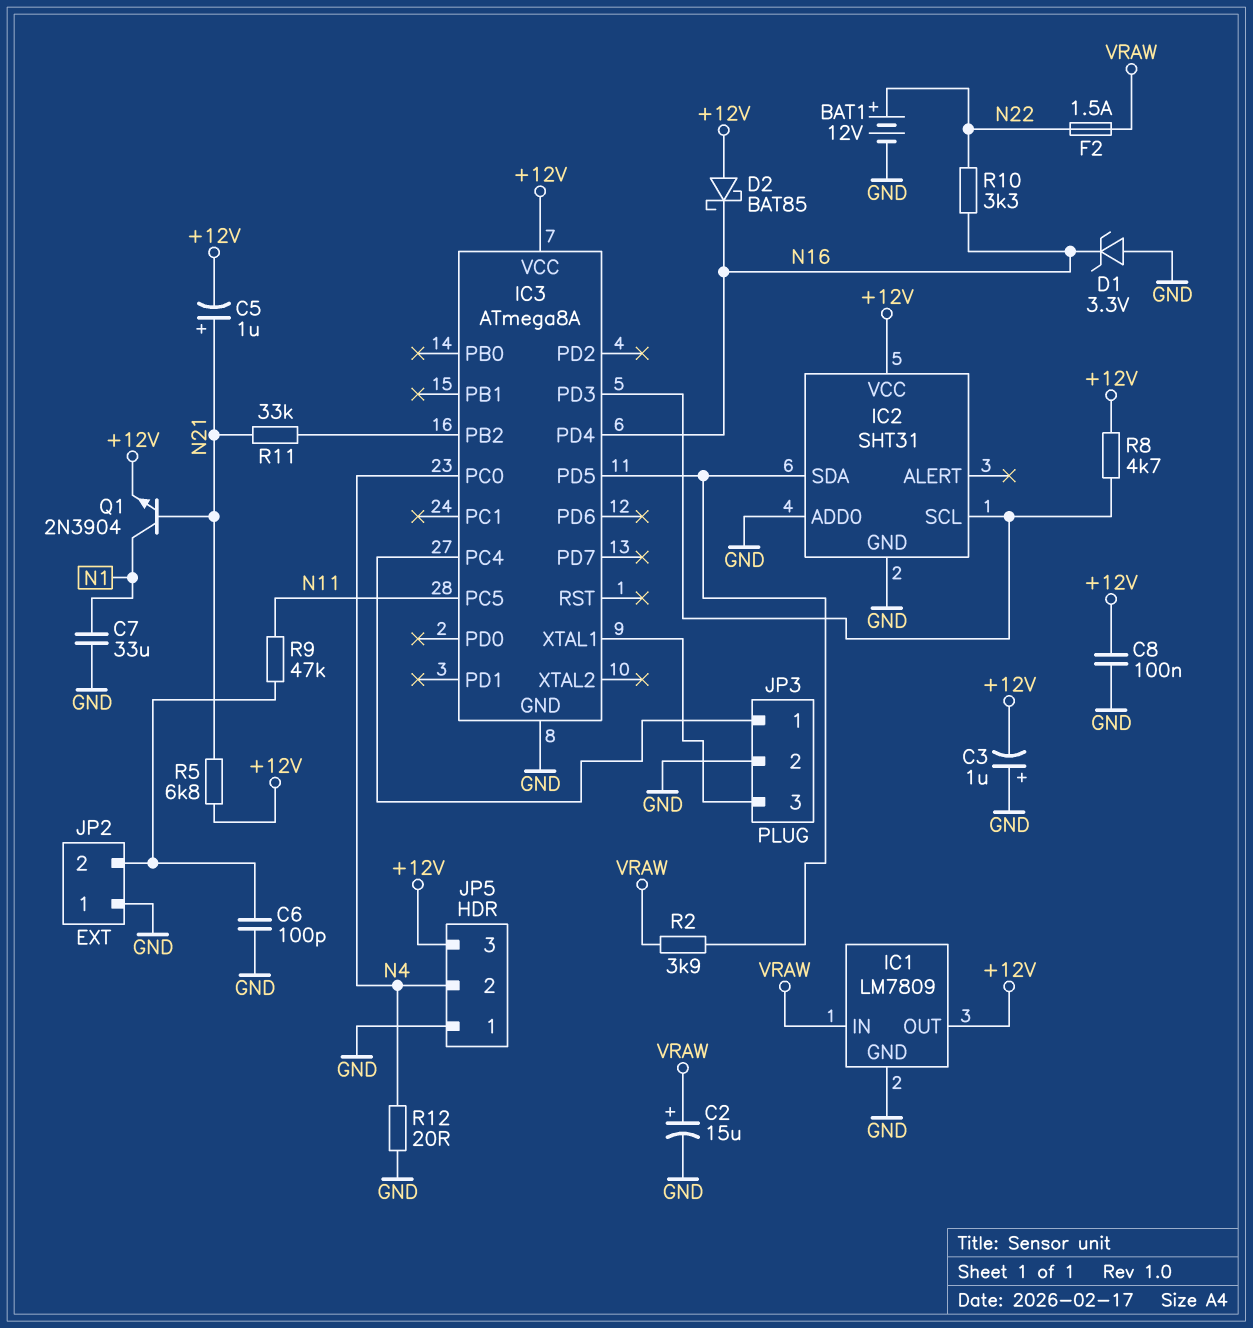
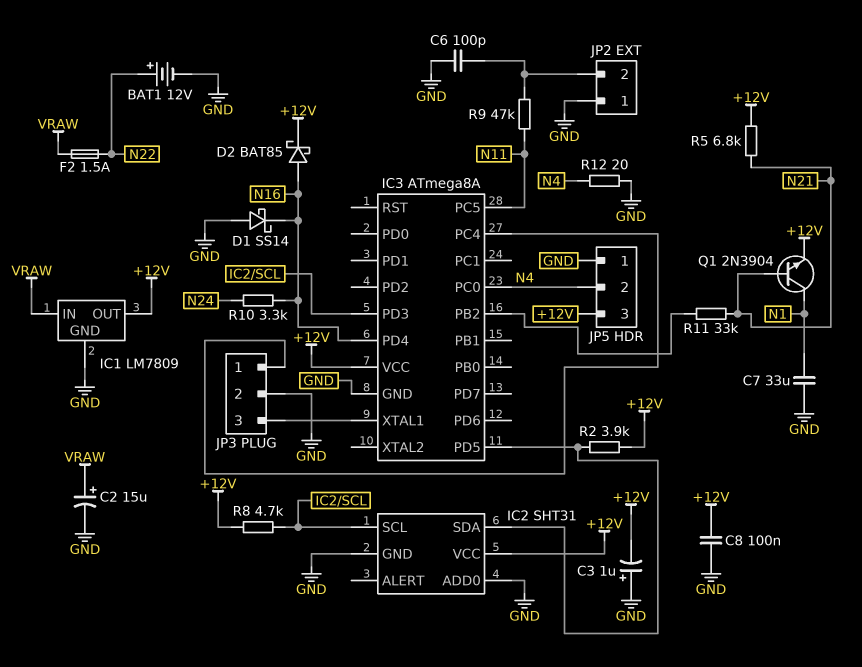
C5: 1uF (plus N21, minus +12V) -> none
D1: zener 3.3V (A GND, K N16) -> schottky SS14 (A GND, K N16)
D2: schottky BAT85 (A +12V, K N16) -> schottky BAT85 (A N16, K +12V)
R2: 3.9k (IC2/SDA, VRAW) -> 3.9k (+12V, IC2/SDA)
R10: 3.3k (N16, N22) -> 3.3k (N16, N24)

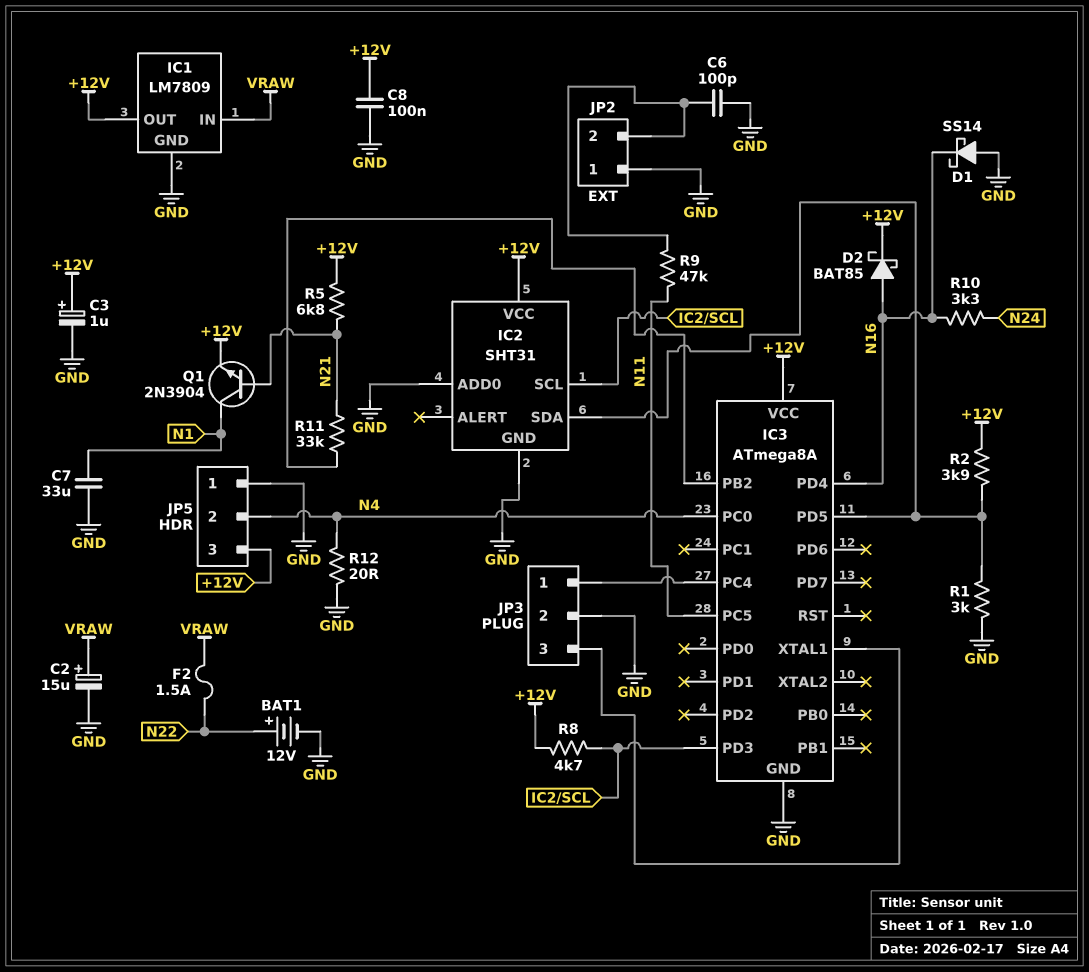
C3: 1uF (plus GND, minus +12V) -> 1uF (plus +12V, minus GND)
R1: none -> 3k (GND, IC2/SDA)

